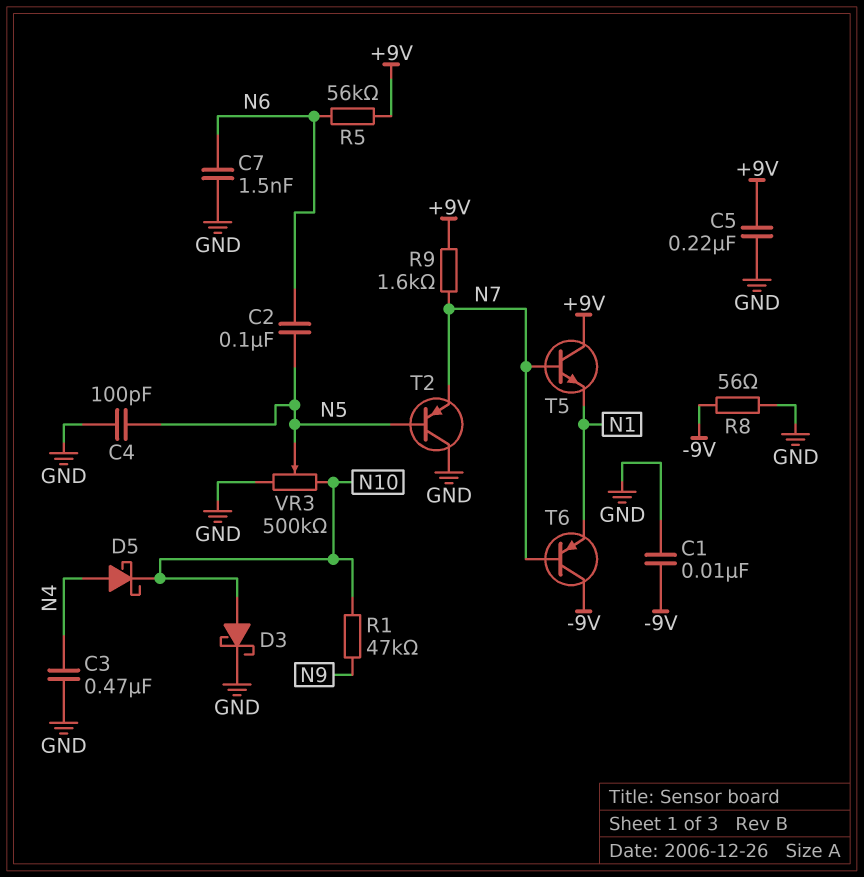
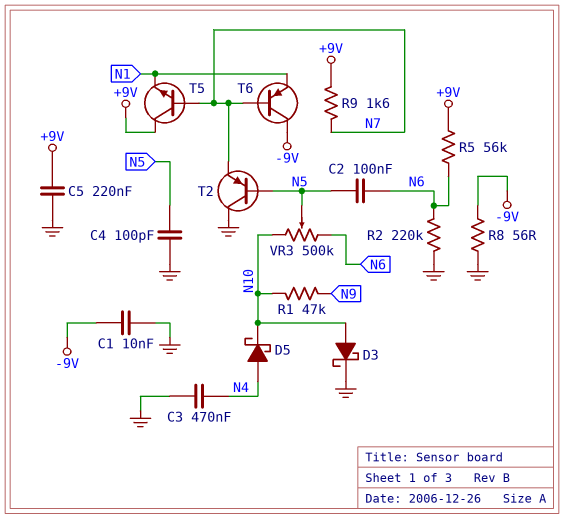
C7: 1.5nF (GND, N6) -> none
R2: none -> 220k (GND, N6)
VR3: 500k (GND, N10, wiper N5) -> 500k (N6, N10, wiper N5)

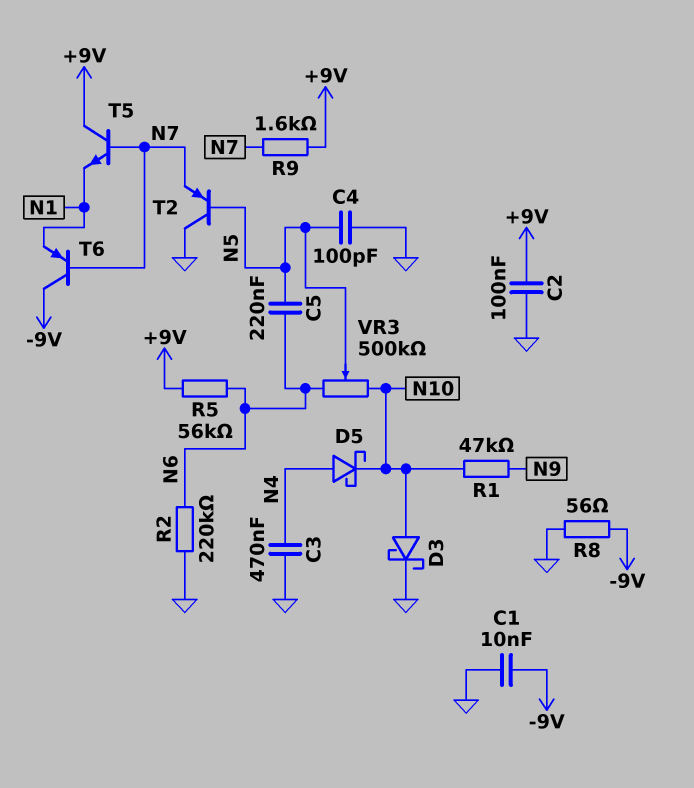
C2: 100nF (N5, N6) -> 100nF (+9V, GND)
C5: 220nF (+9V, GND) -> 220nF (N5, N6)

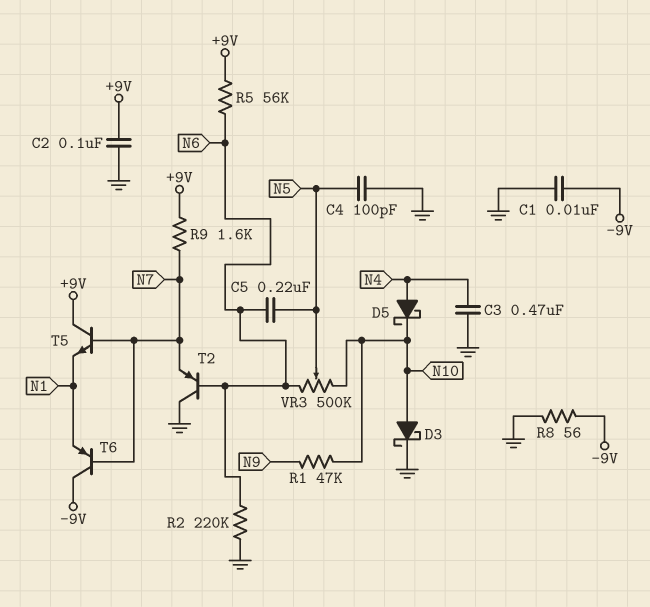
T2: PNP (B N5, C GND, E N7) -> PNP (B N6, C GND, E N7)

